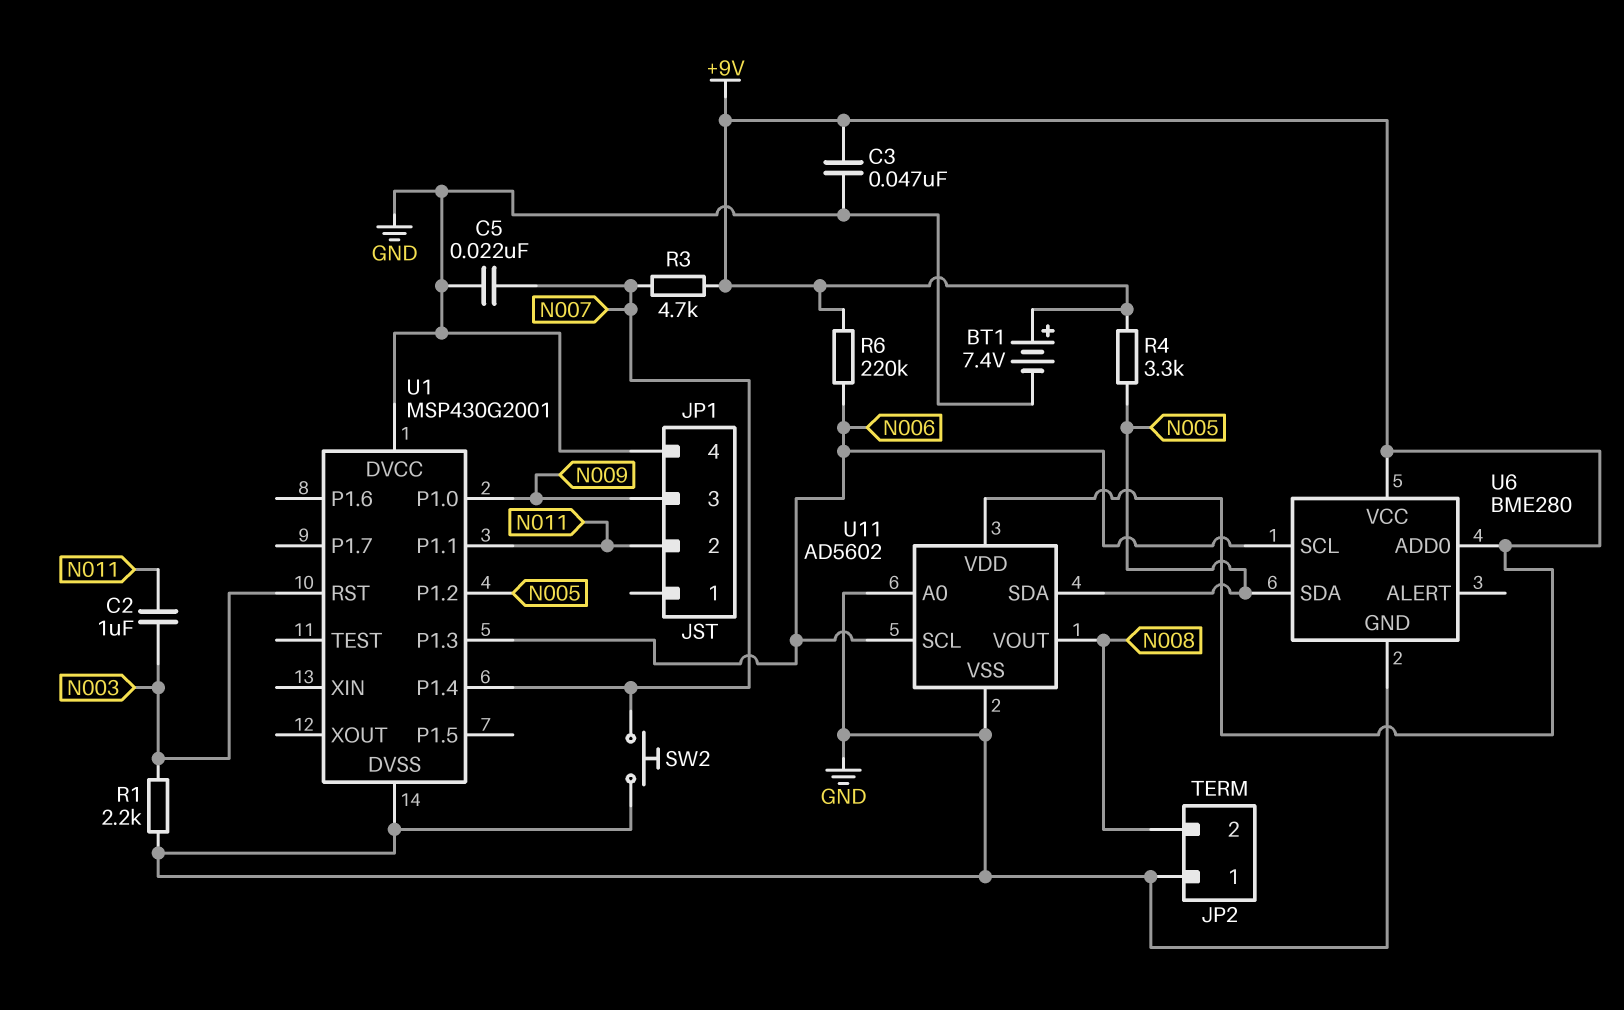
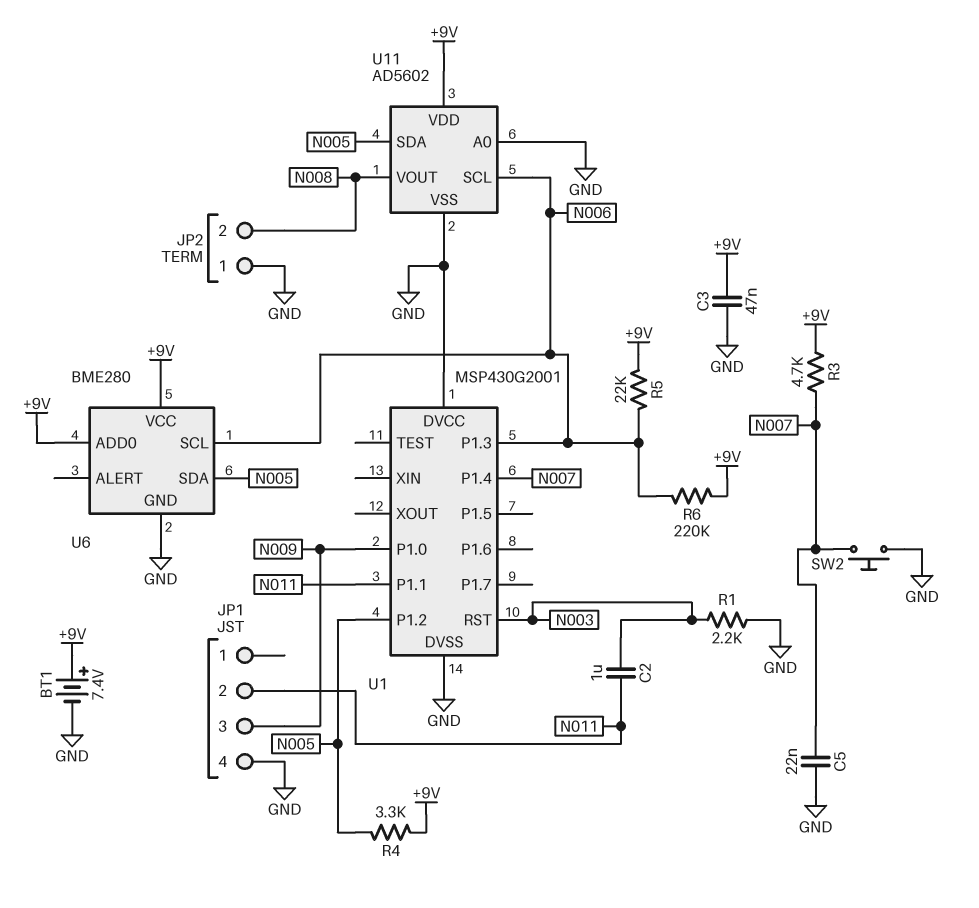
R5: none -> 22k (+9V, N006)

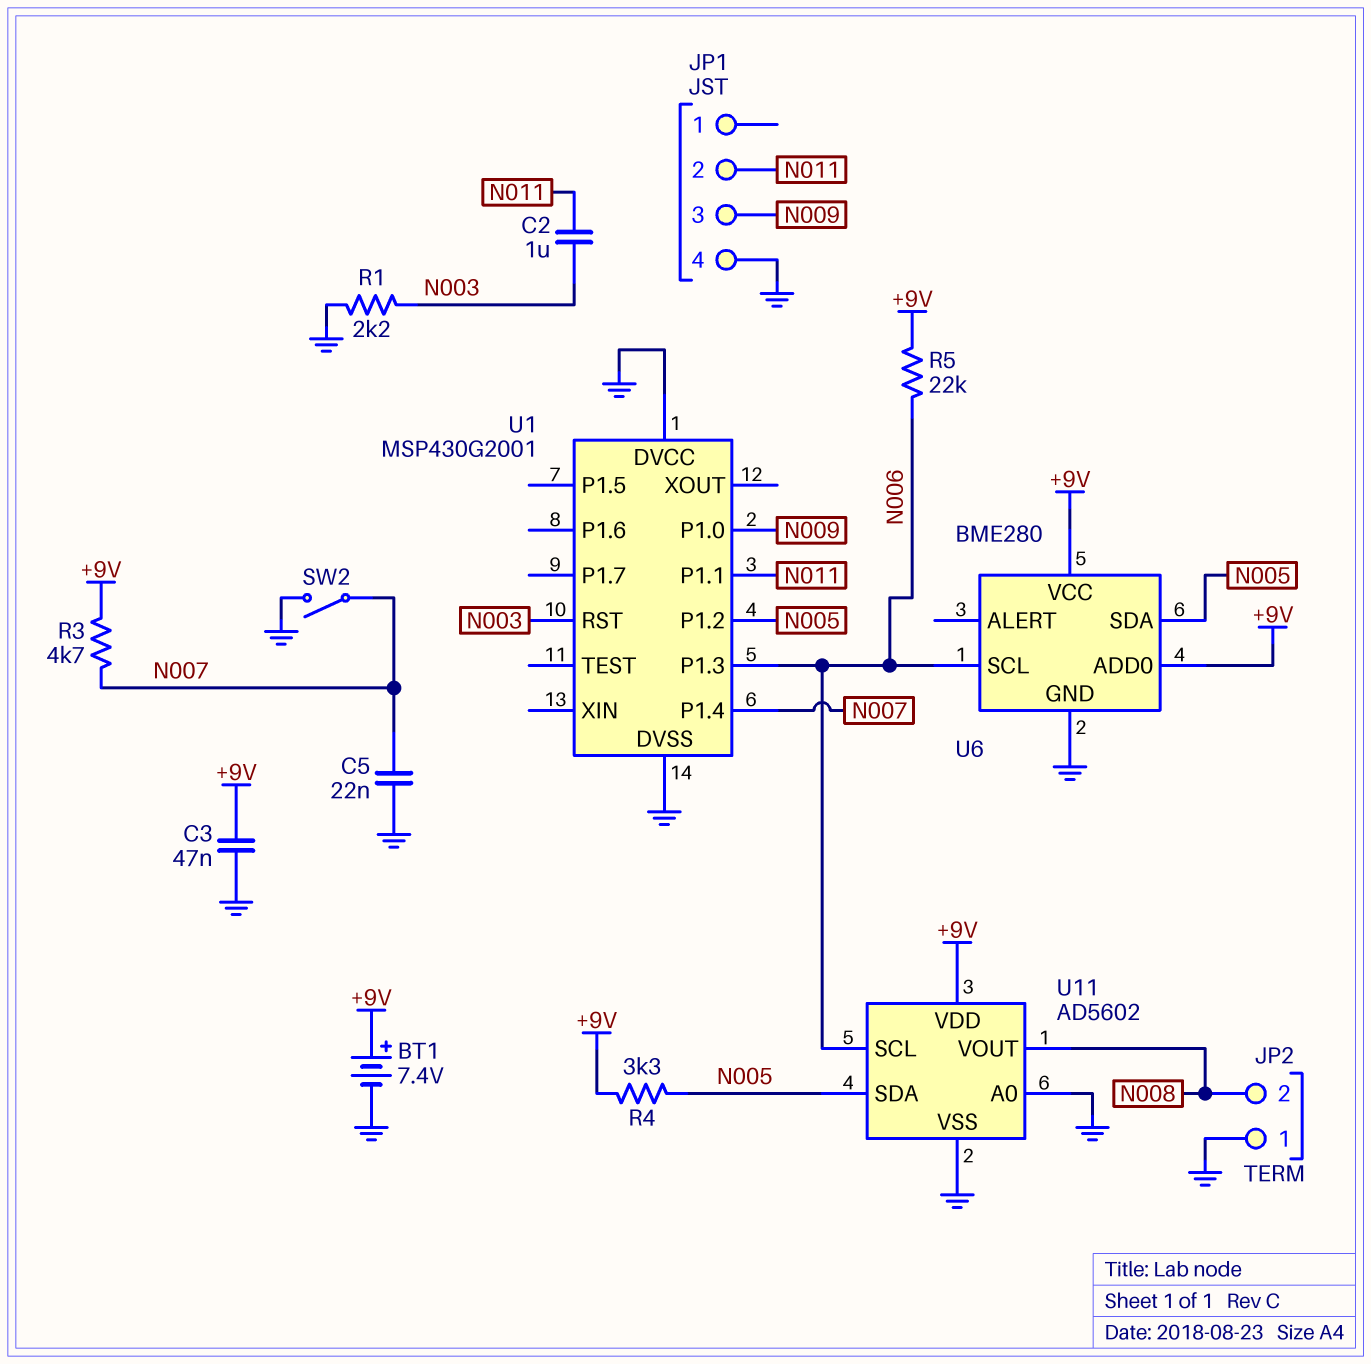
R6: 220k (+9V, N006) -> none
SW2: button (GND, N007) -> switch (GND, N007)

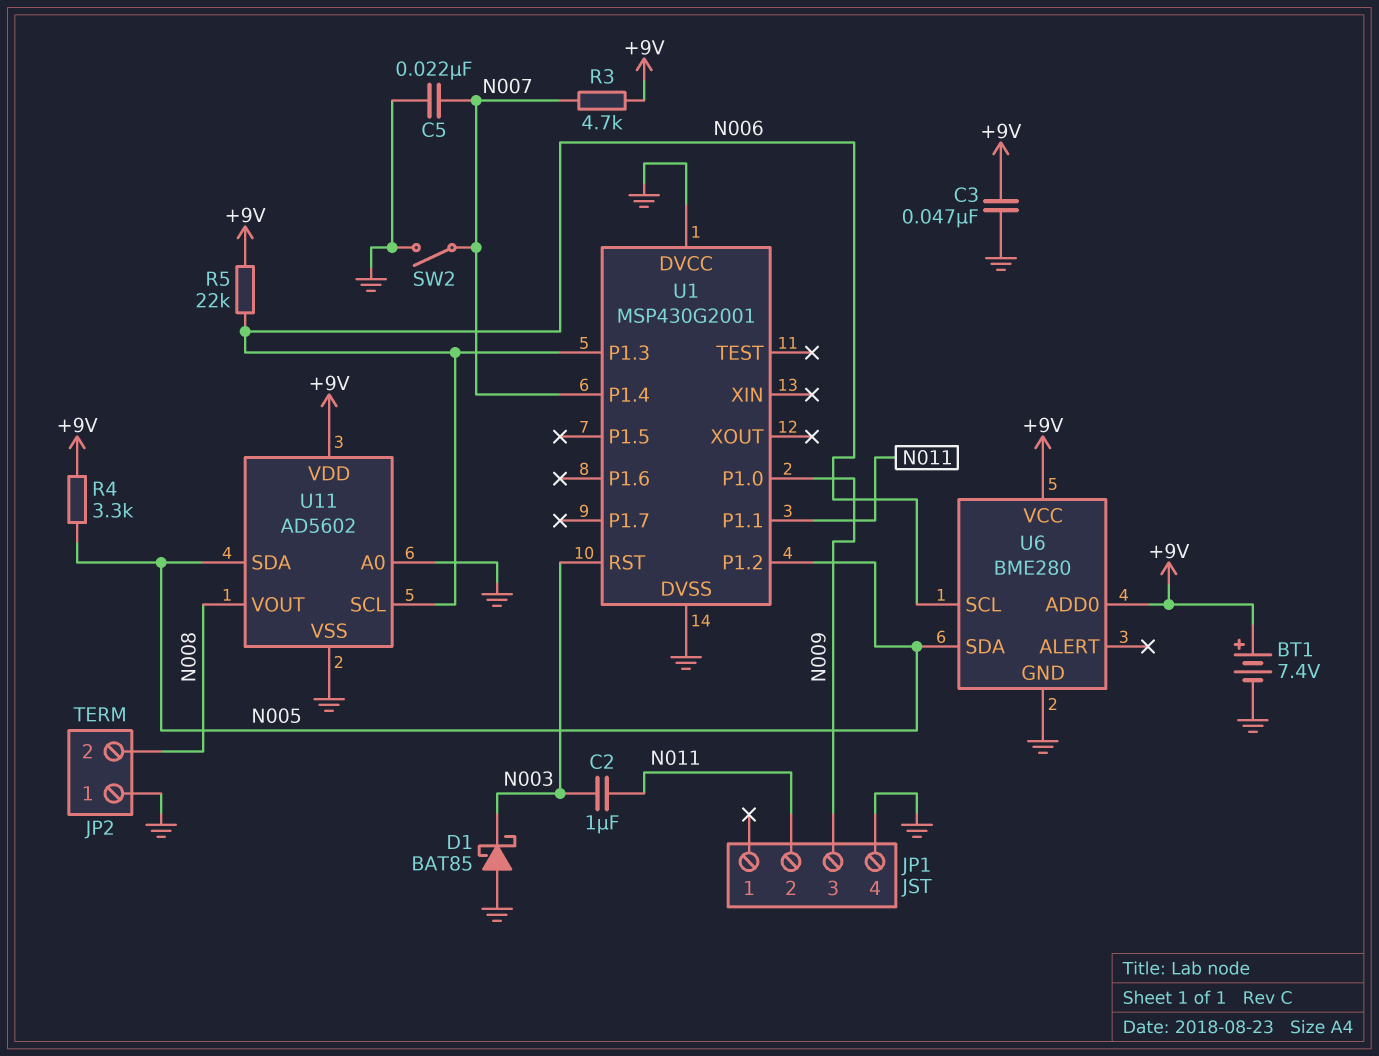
D1: none -> schottky BAT85 (A GND, K N003)
R1: 2.2k (GND, N003) -> none

